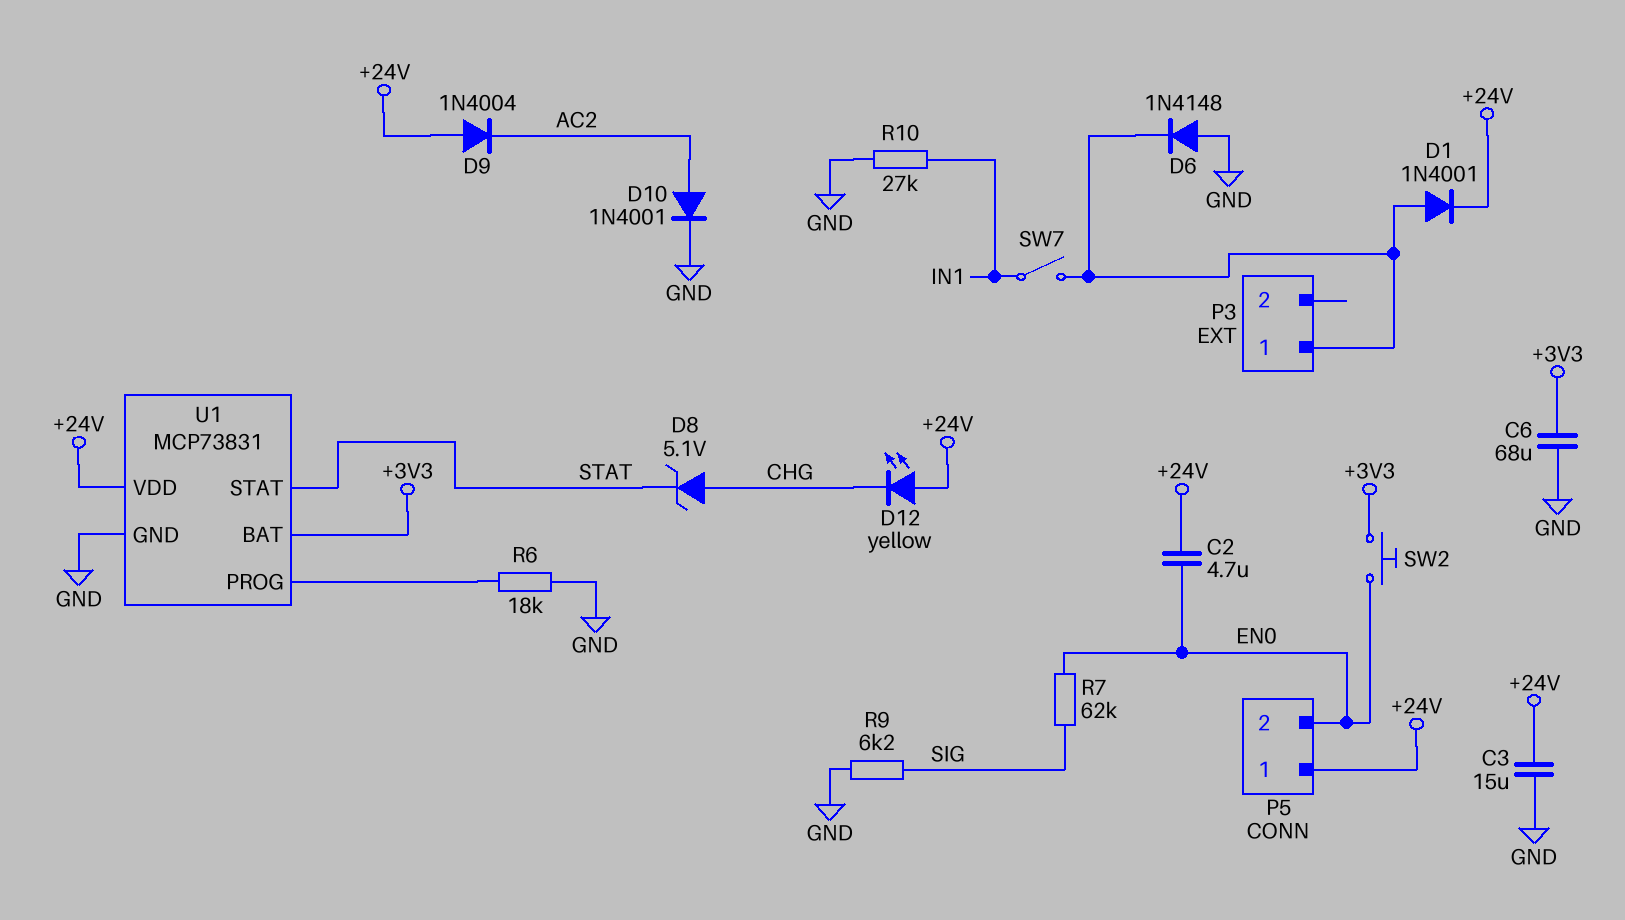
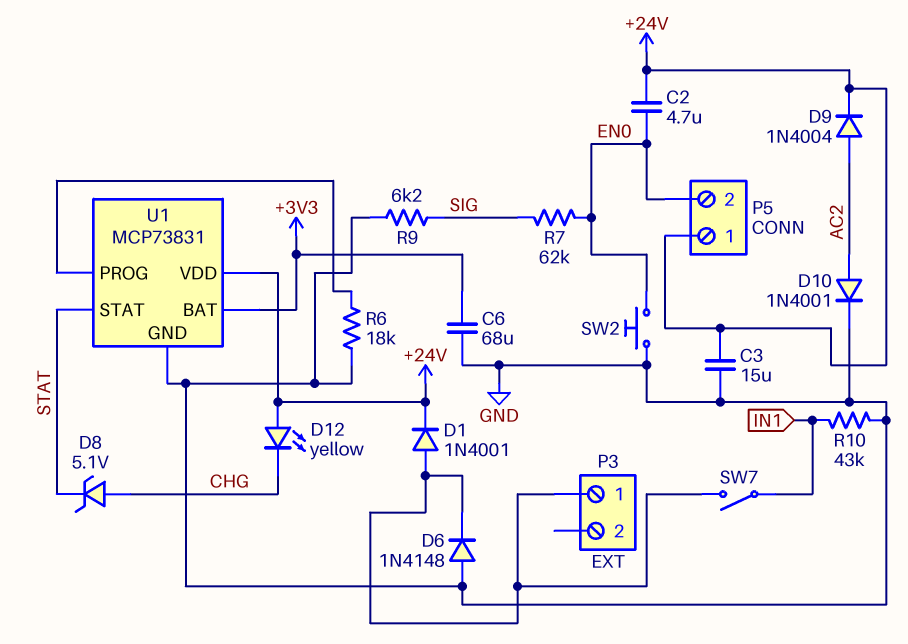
D9: diode 1N4004 (A +24V, K AC2) -> diode 1N4004 (A AC2, K +24V)
R10: 27k (GND, IN1) -> 43k (GND, IN1)
SW2: button (+3V3, EN0) -> button (EN0, GND)

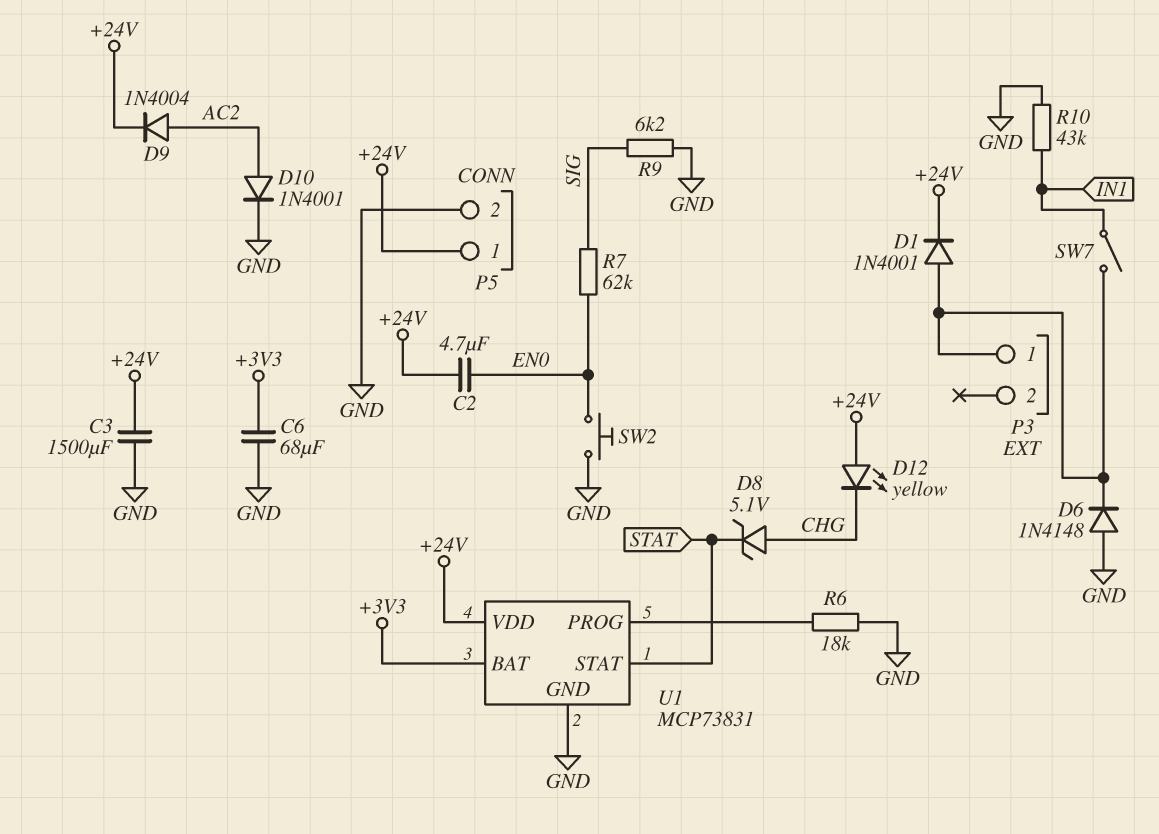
C3: 15uF (+24V, GND) -> 1500uF (+24V, GND)
P5 pin 2: EN0 -> GND

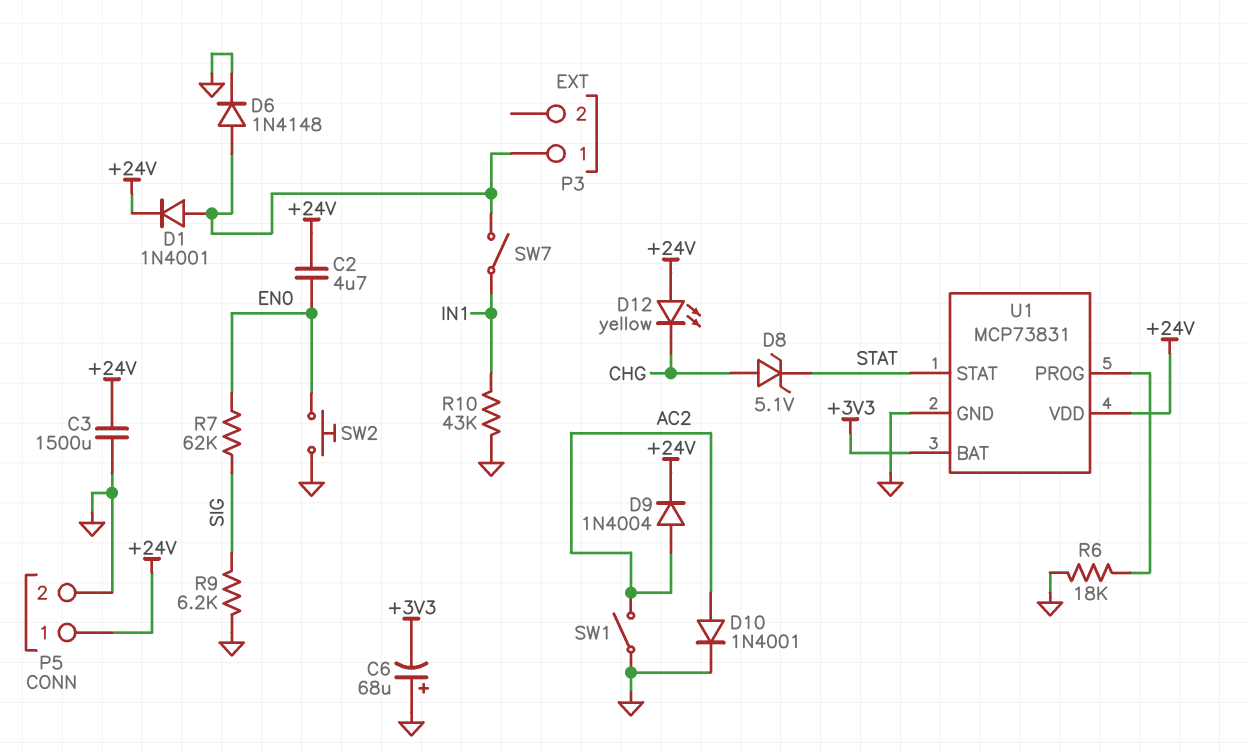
C6: 68uF (+3V3, GND) -> 68uF (plus GND, minus +3V3)
D6: diode 1N4148 (A GND, K P3/1) -> diode 1N4148 (A P3/1, K GND)
SW1: none -> switch (AC2, GND)

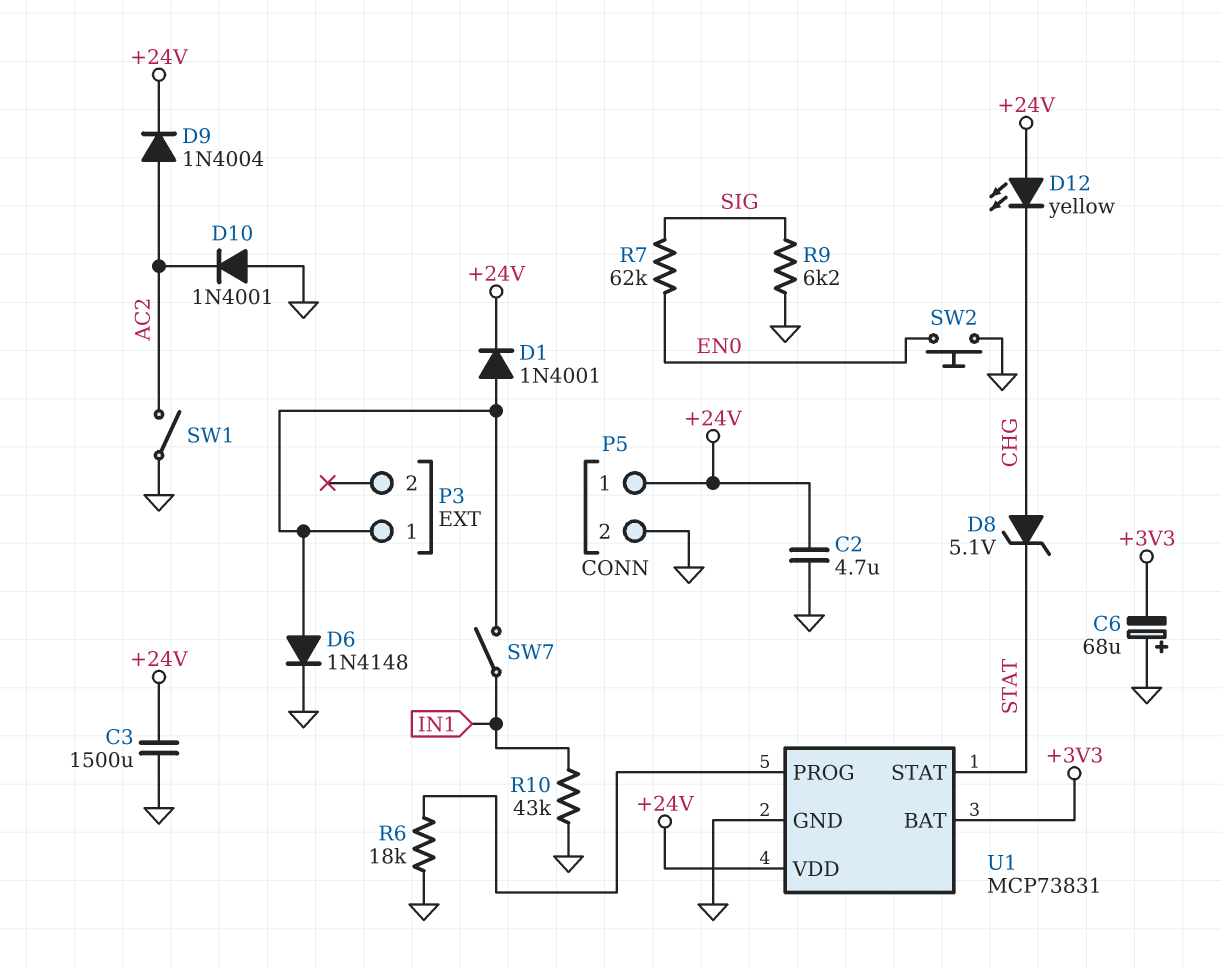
C2: 4.7uF (+24V, EN0) -> 4.7uF (+24V, GND)
D10: diode 1N4001 (A AC2, K GND) -> diode 1N4001 (A GND, K AC2)

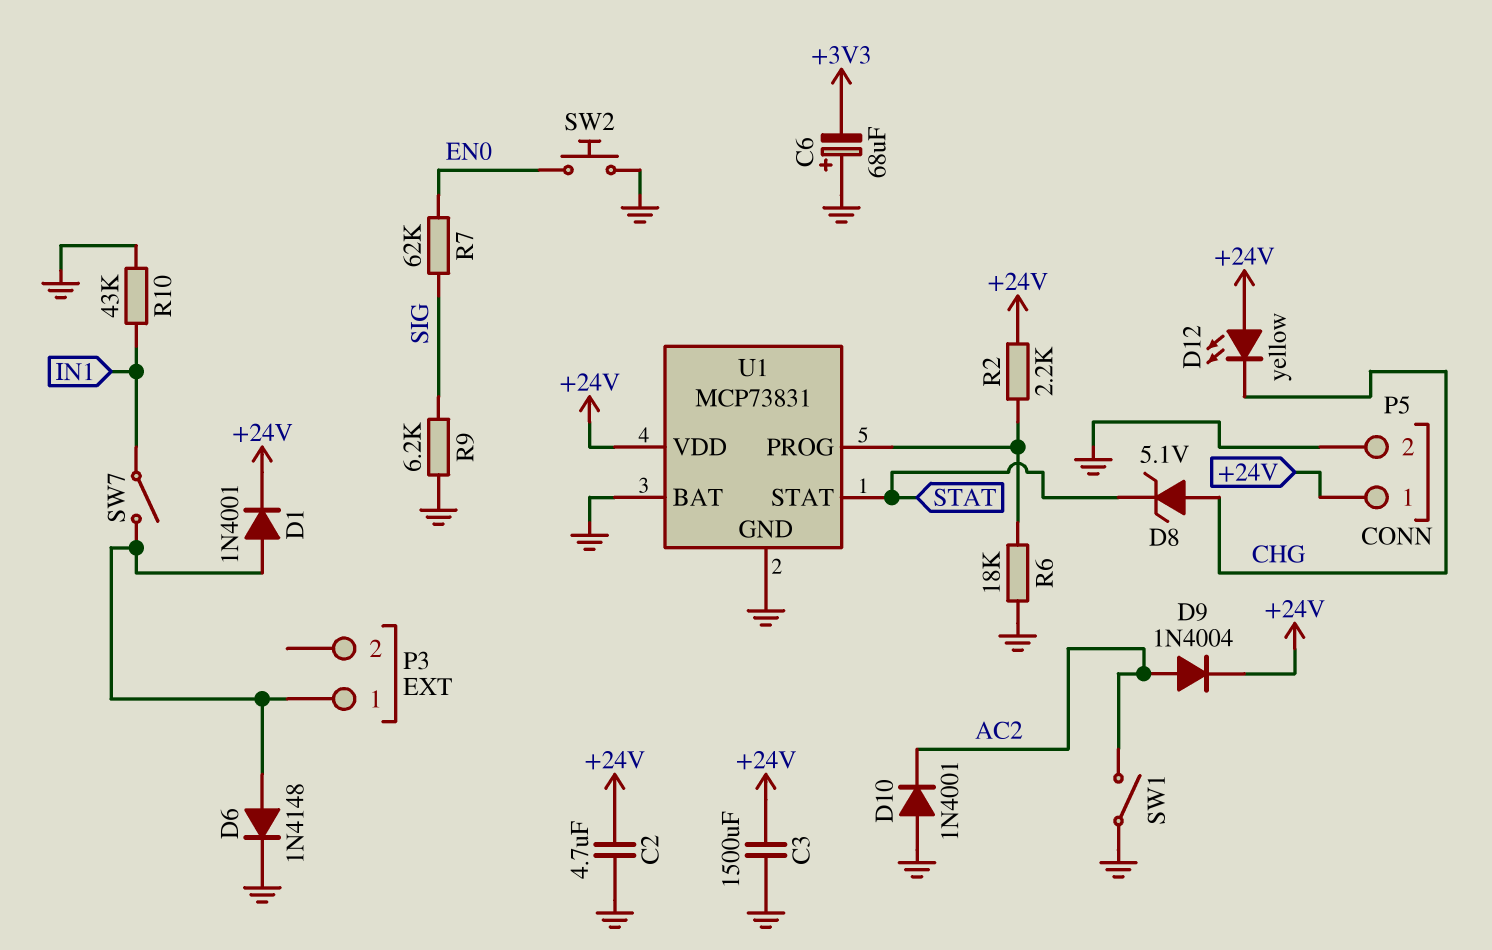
R2: none -> 2.2k (+24V, U1/PROG)
U1 pin BAT: +3V3 -> GND

